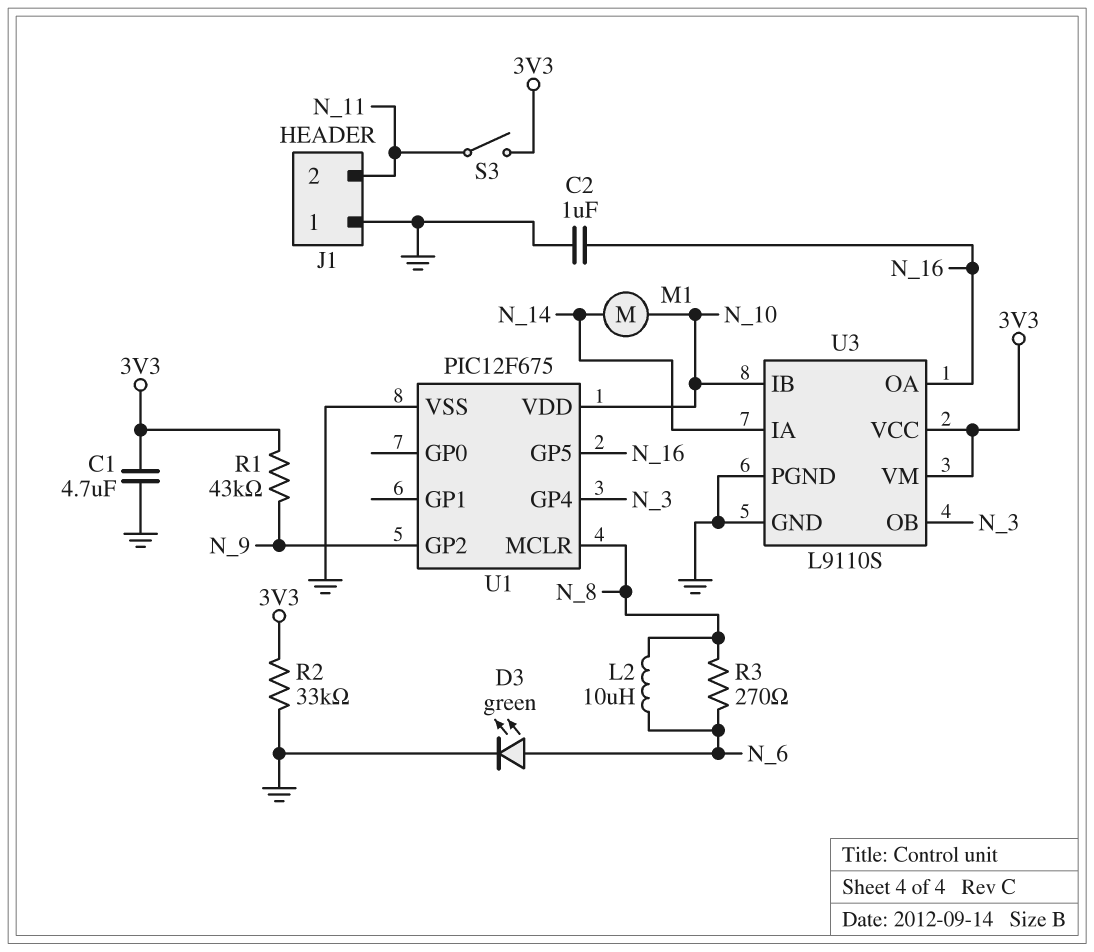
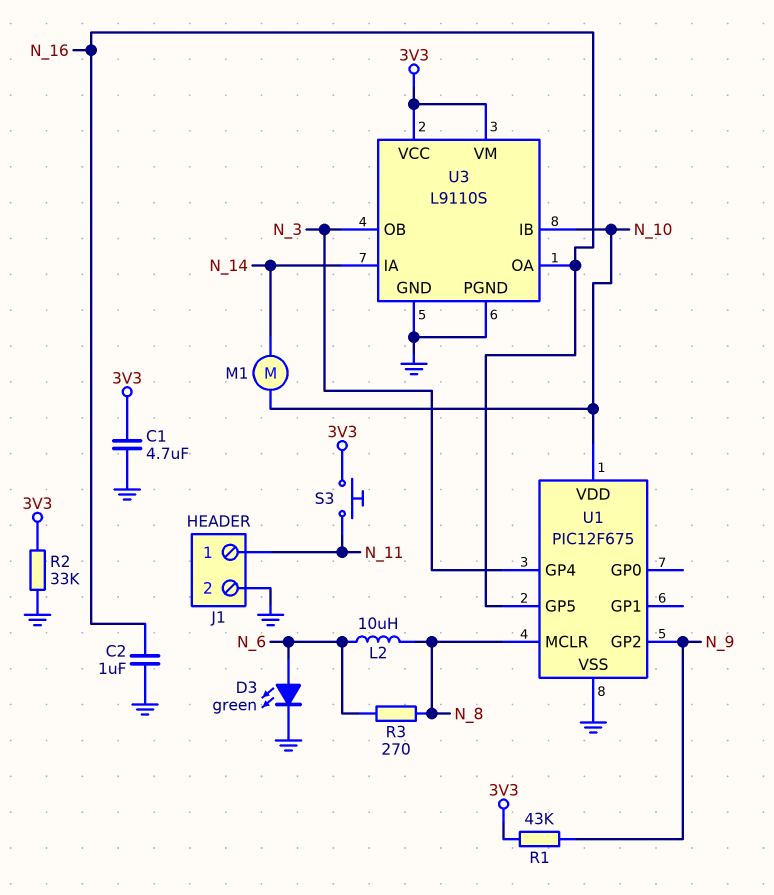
J1 pin 1: GND -> N_11
J1 pin 2: N_11 -> GND
S3: switch (3V3, N_11) -> button (3V3, N_11)

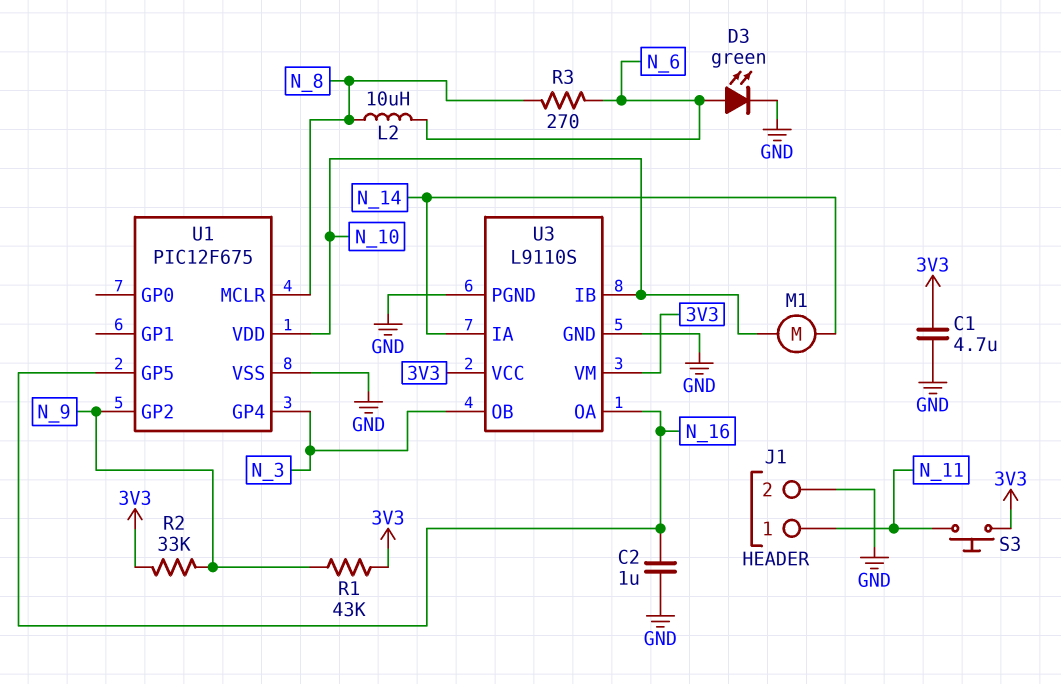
R2: 33k (3V3, GND) -> 33k (3V3, N_9)

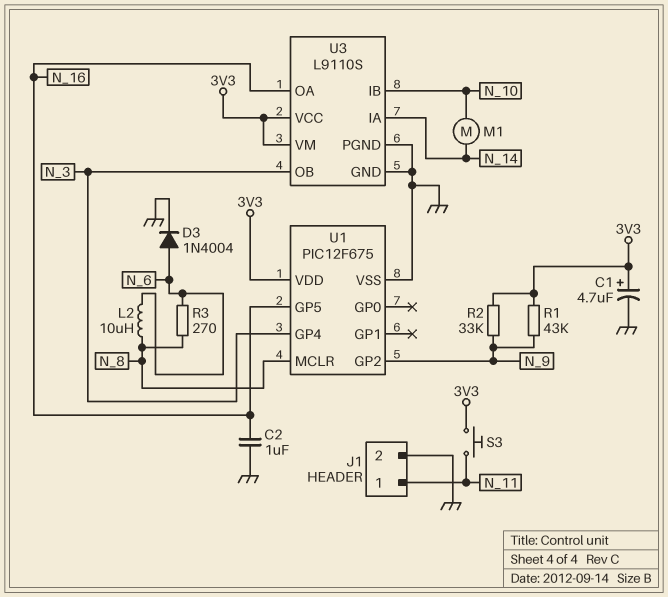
C1: 4.7uF (3V3, GND) -> 4.7uF (plus 3V3, minus GND)
D3: LED green (A N_6, K GND) -> diode 1N4004 (A N_6, K GND)
U1 pin VDD: N_10 -> 3V3

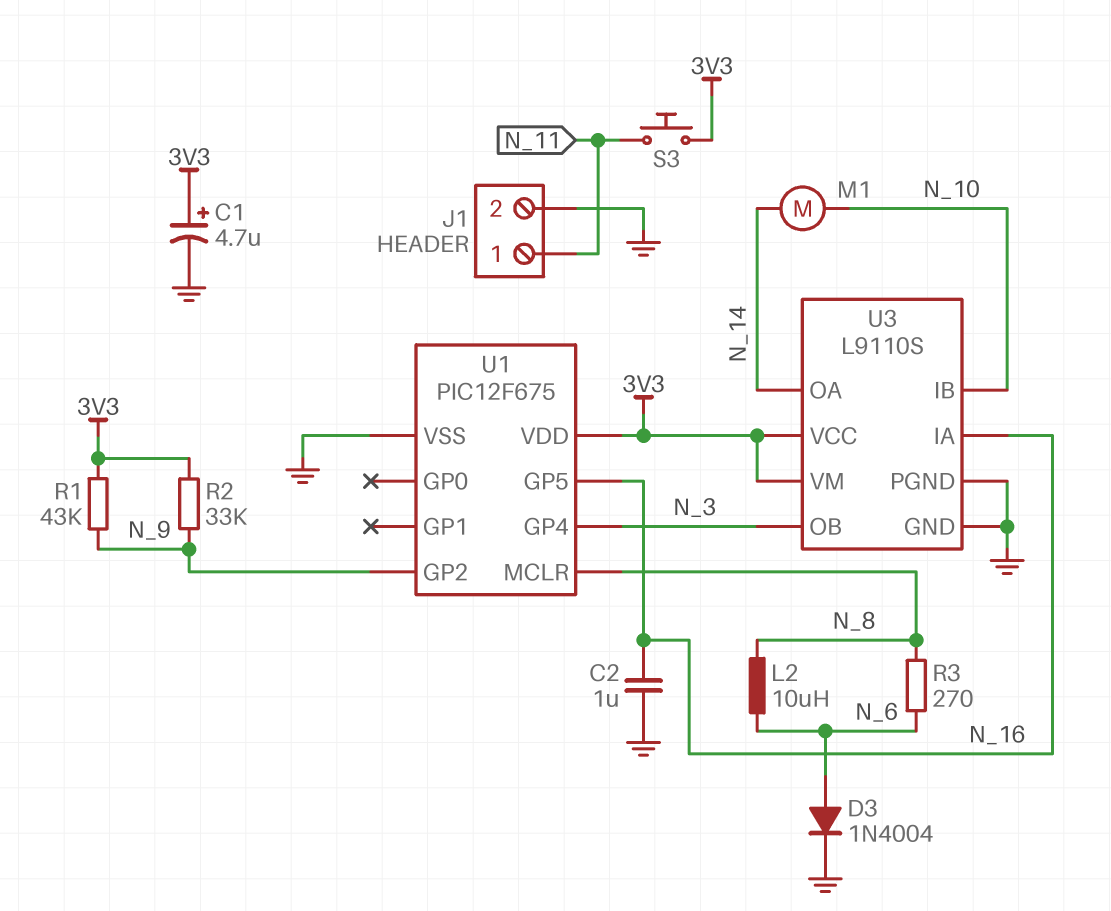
U3 pin IA: N_14 -> N_16
U3 pin OA: N_16 -> N_14

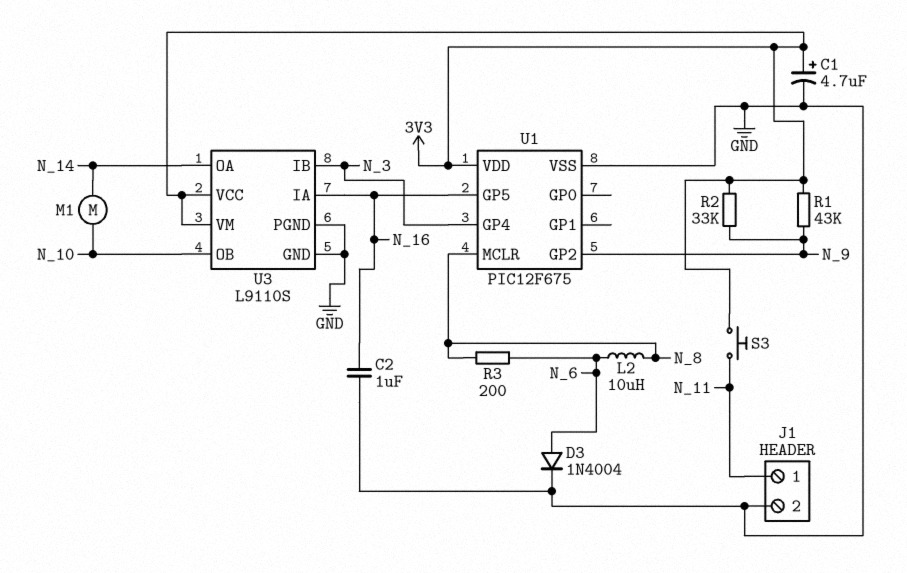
R3: 270 (N_6, N_8) -> 200 (N_6, N_8)
U3 pin IB: N_10 -> N_3
U3 pin OB: N_3 -> N_10

